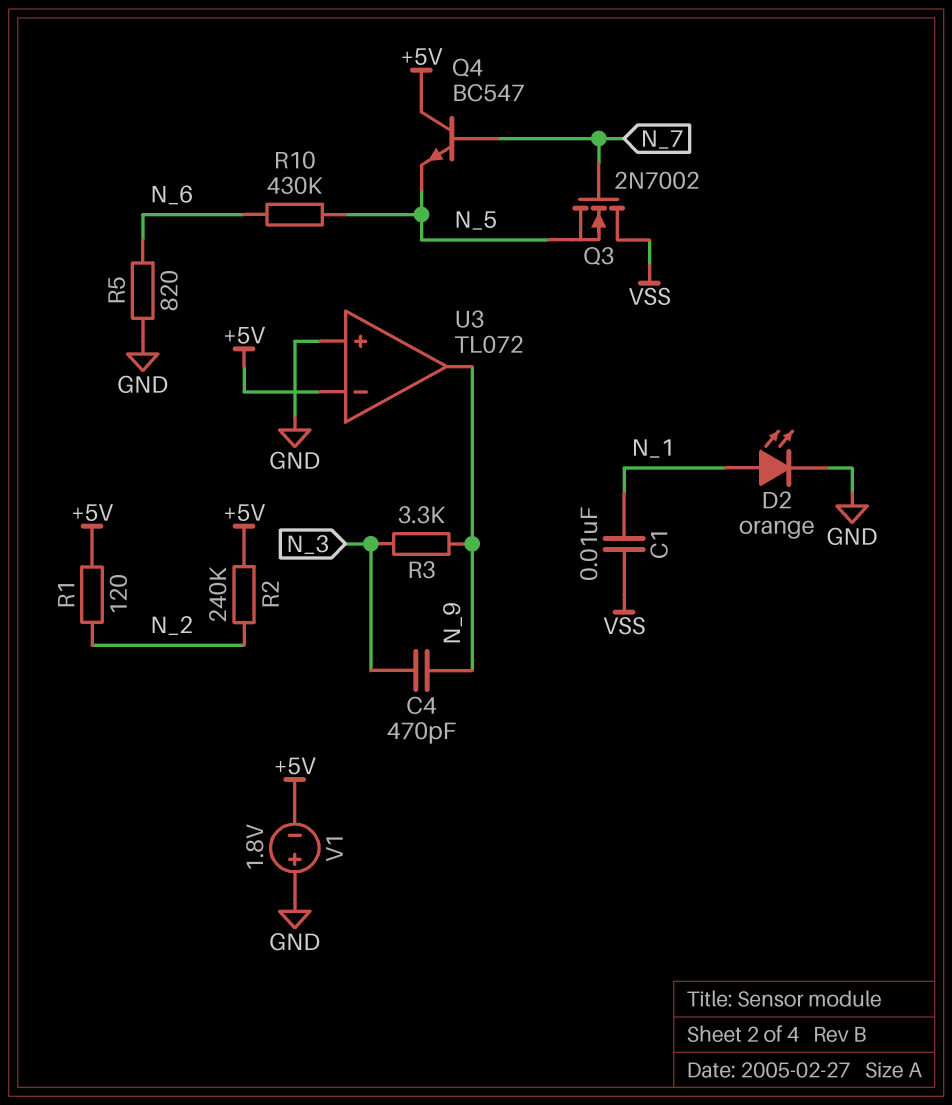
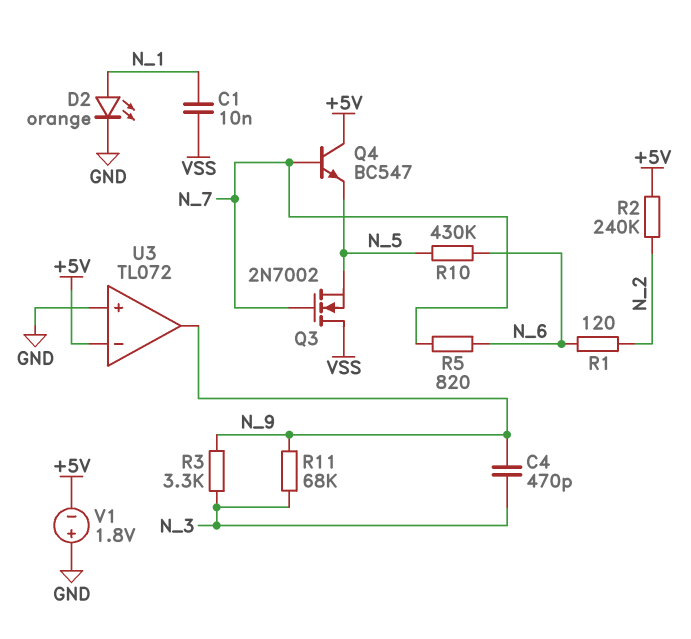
R1: 120 (+5V, N_2) -> 120 (N_2, N_6)
R5: 820 (GND, N_6) -> 820 (N_6, N_7)
R11: none -> 68k (N_3, N_9)

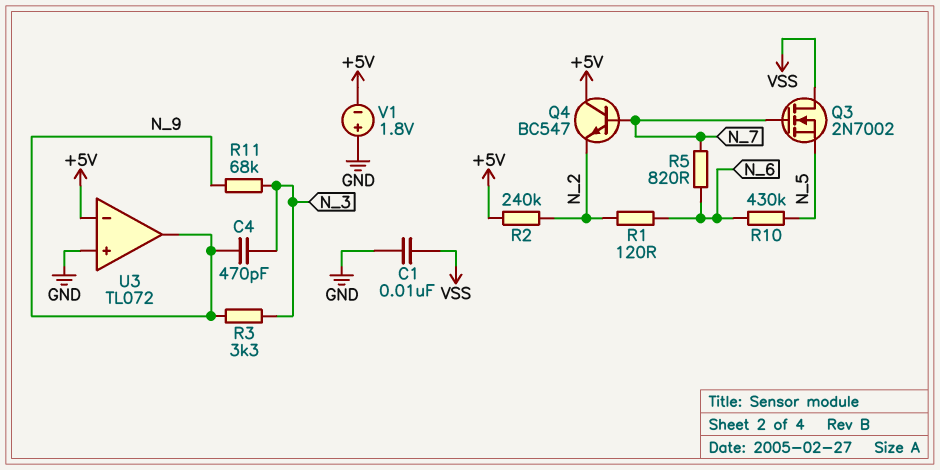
C1: 10nF (N_1, VSS) -> 10nF (GND, VSS)
D2: LED orange (A N_1, K GND) -> none
Q4: NPN BC547 (B N_7, C +5V, E N_5) -> NPN BC547 (B N_7, C +5V, E N_2)

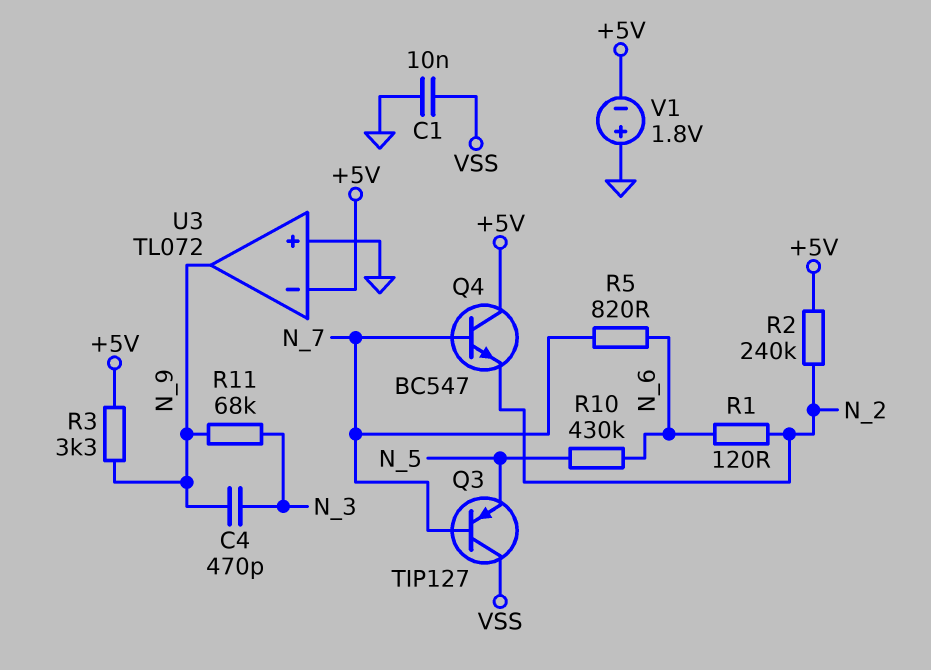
Q3: NMOS 2N7002 (G N_7, D VSS, S N_5) -> PNP TIP127 (B N_7, C VSS, E N_5)
R3: 3.3k (N_3, N_9) -> 3.3k (+5V, N_9)

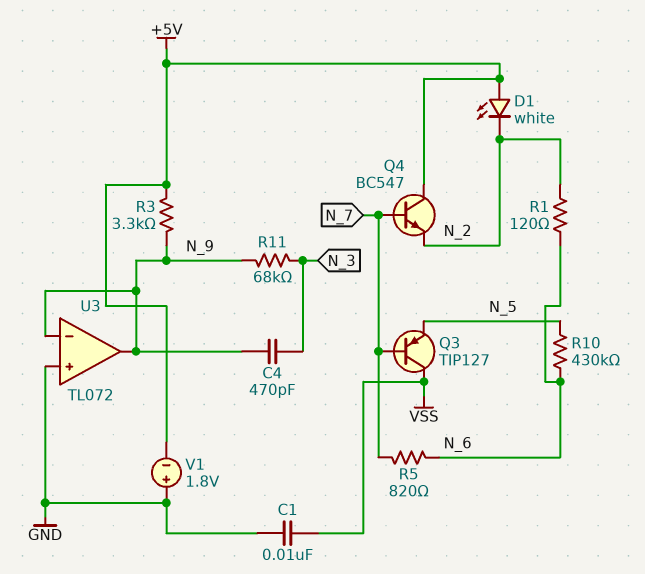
D1: none -> LED white (A +5V, K N_2)
R2: 240k (+5V, N_2) -> none
U3 pin in-: +5V -> N_9

